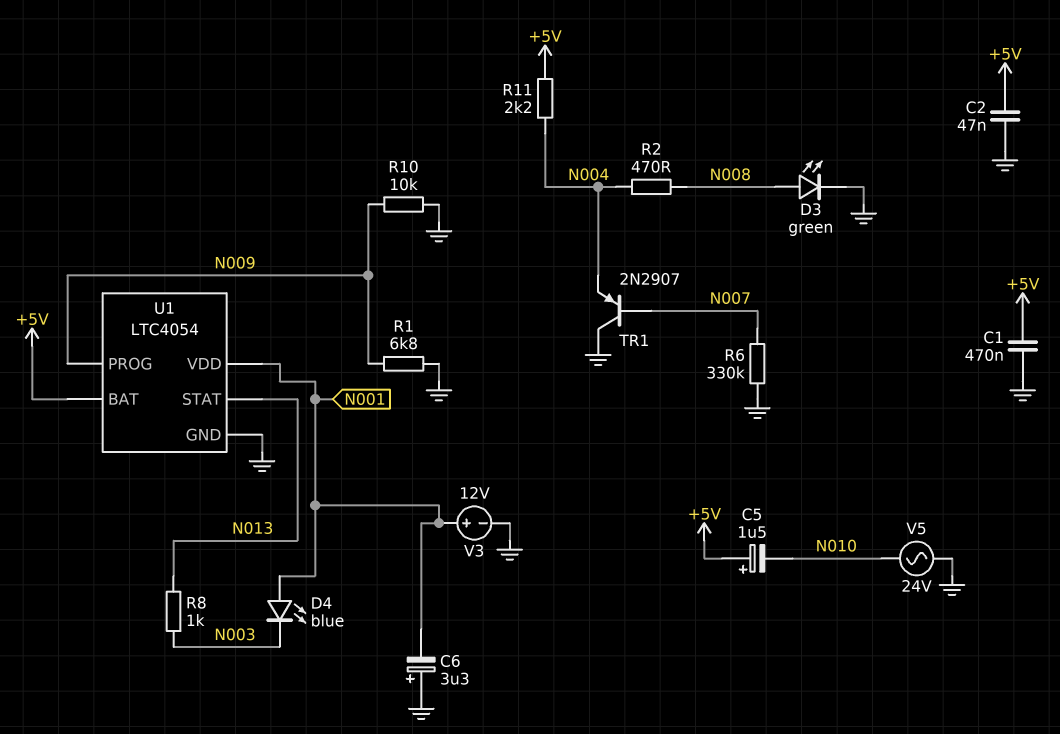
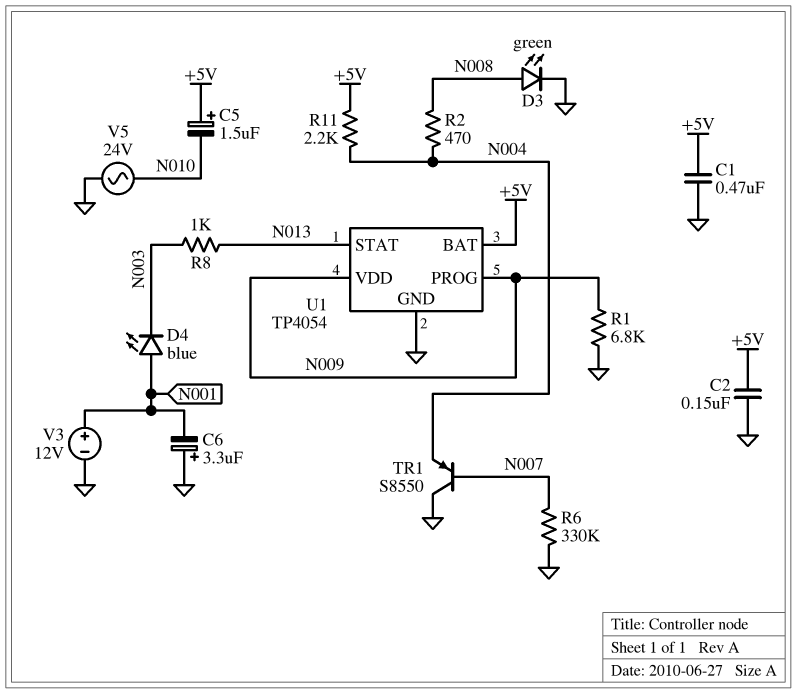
C2: 47nF (+5V, GND) -> 150nF (+5V, GND)
R10: 10k (GND, N009) -> none
TR1: PNP 2N2907 (B N007, C GND, E N004) -> PNP S8550 (B N007, C GND, E N004)
U1: LTC4054 -> TP4054
U1 pin VDD: N001 -> N009

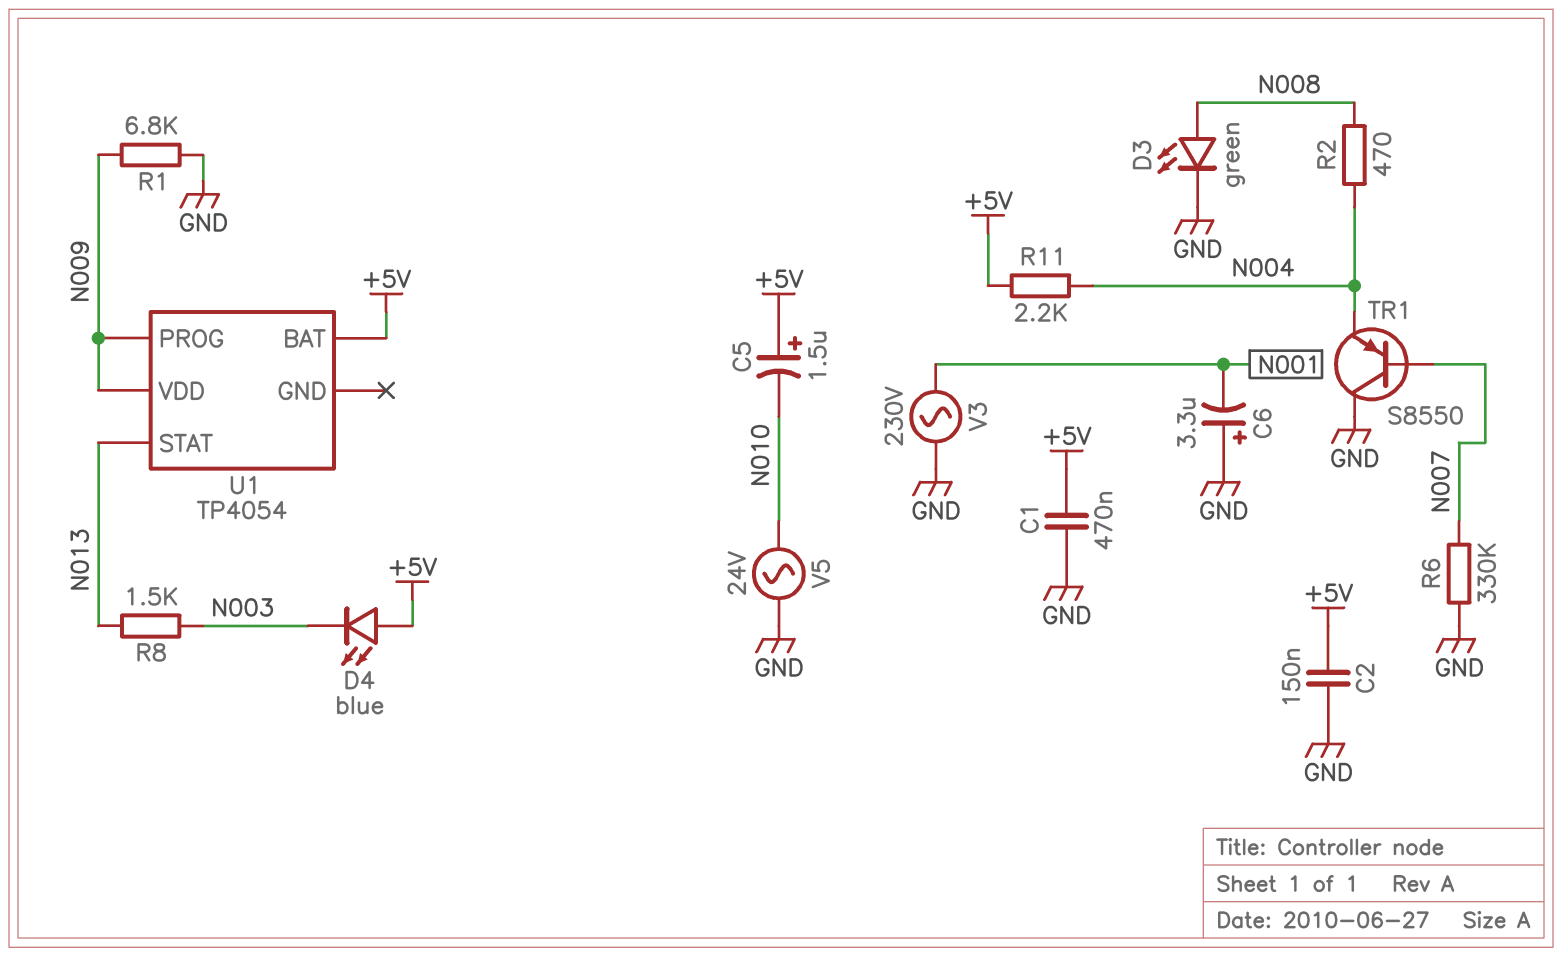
D4: LED blue (A N001, K N003) -> LED blue (A +5V, K N003)
R8: 1k (N003, N013) -> 1.5k (N003, N013)
U1 pin GND: GND -> none
V3: 12V (plus N001, minus GND) -> AC 230V (GND, N001)

